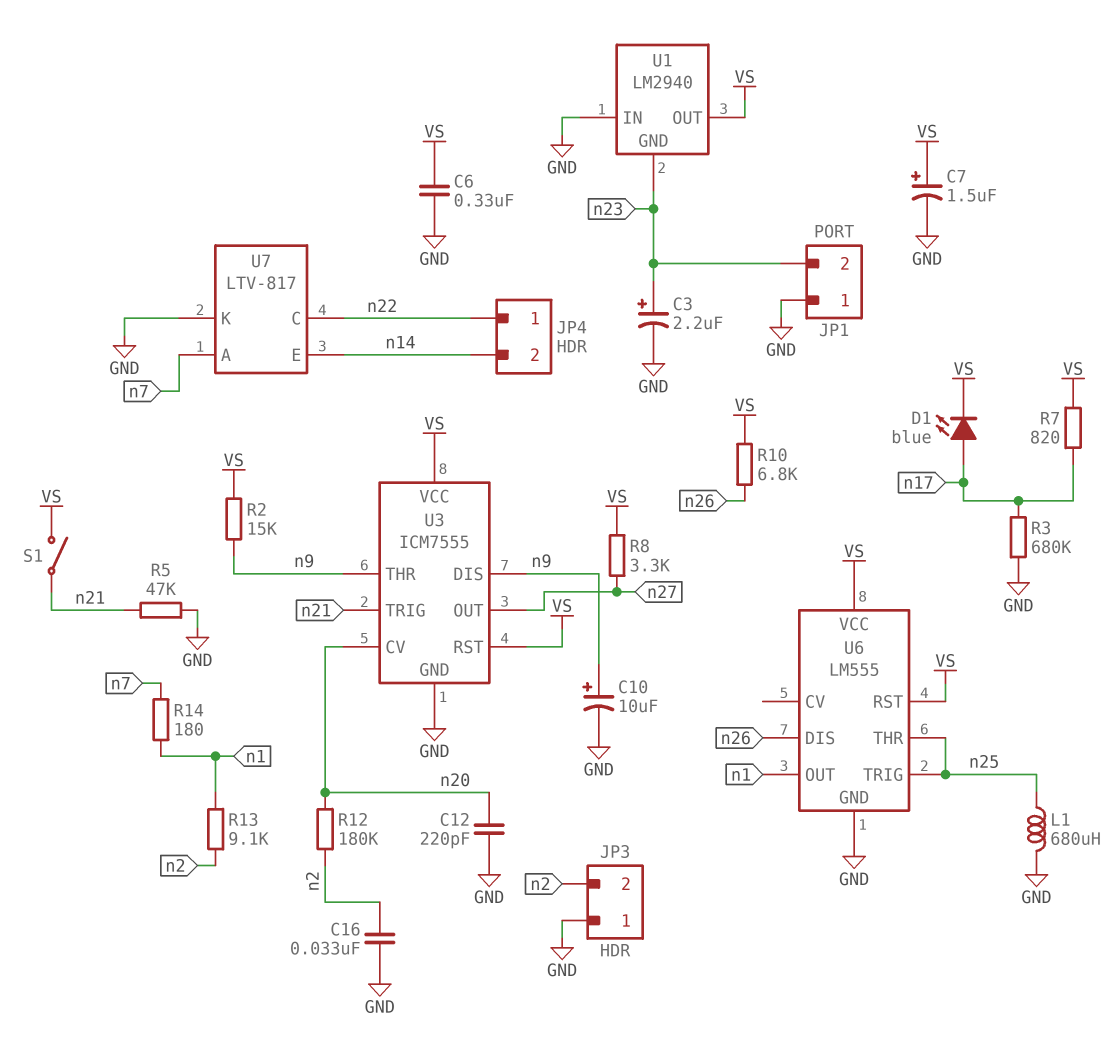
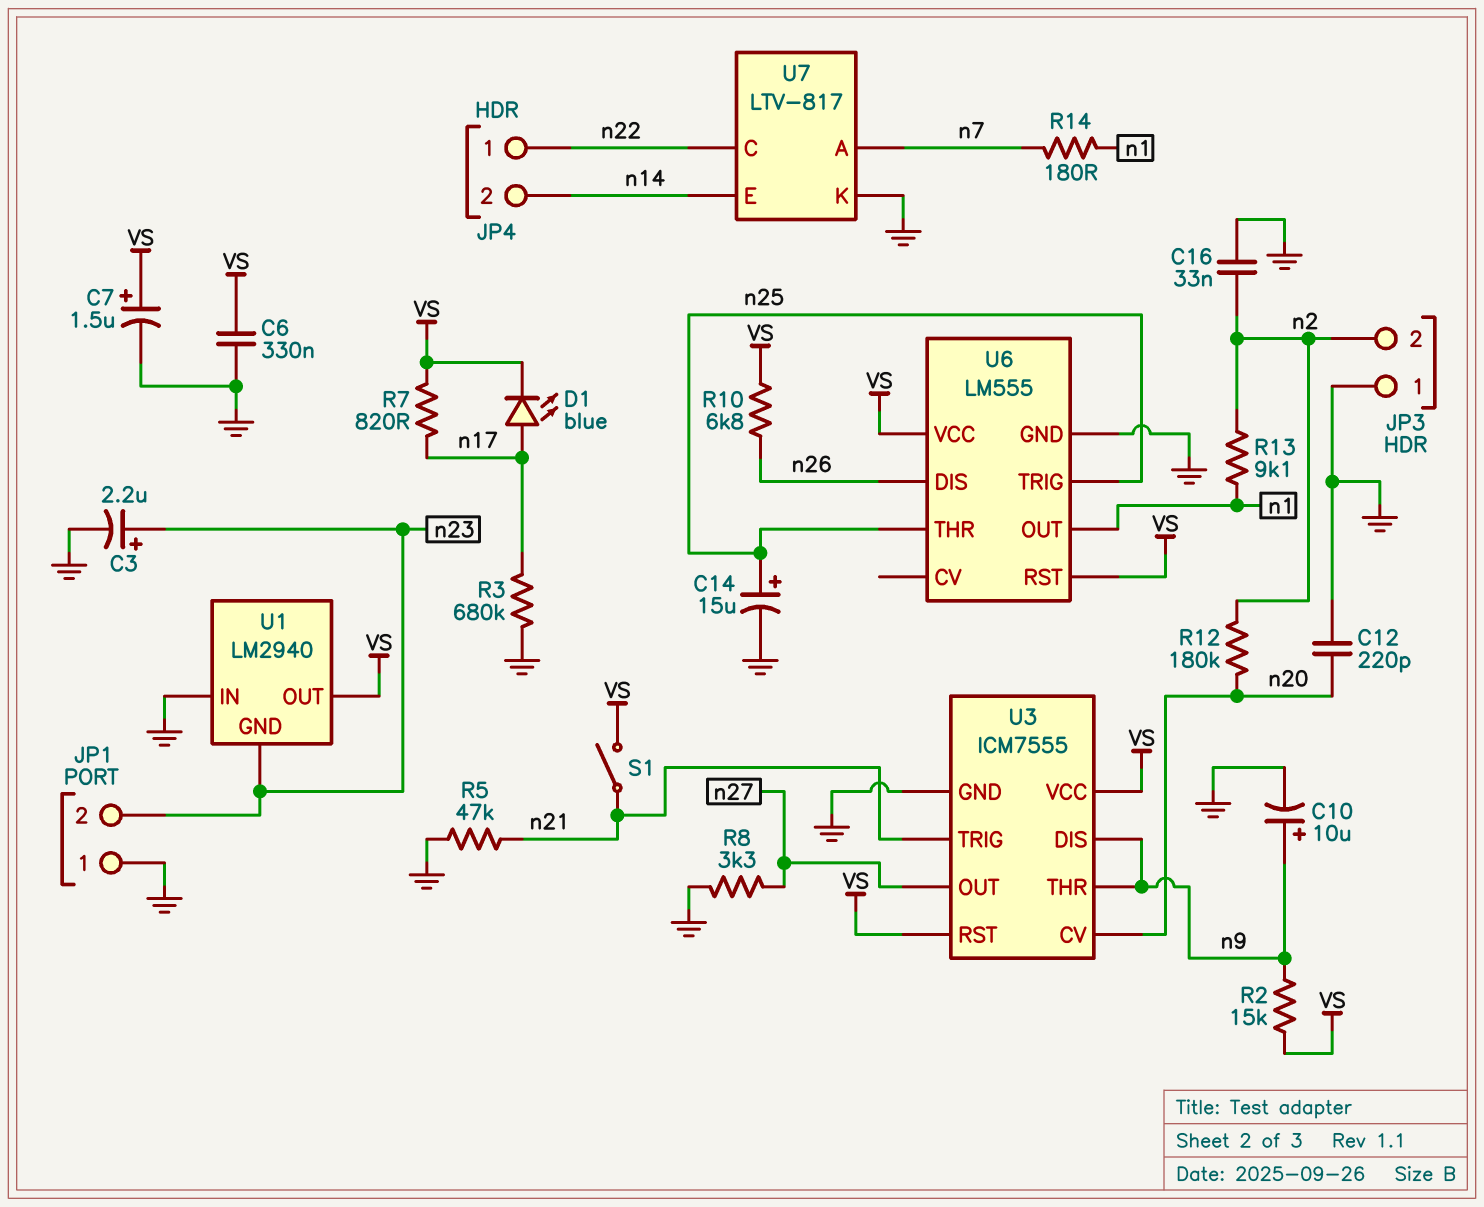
C14: none -> 15uF (plus n25, minus GND)
L1: 680uH (GND, n25) -> none
R8: 3.3k (VS, n27) -> 3.3k (GND, n27)

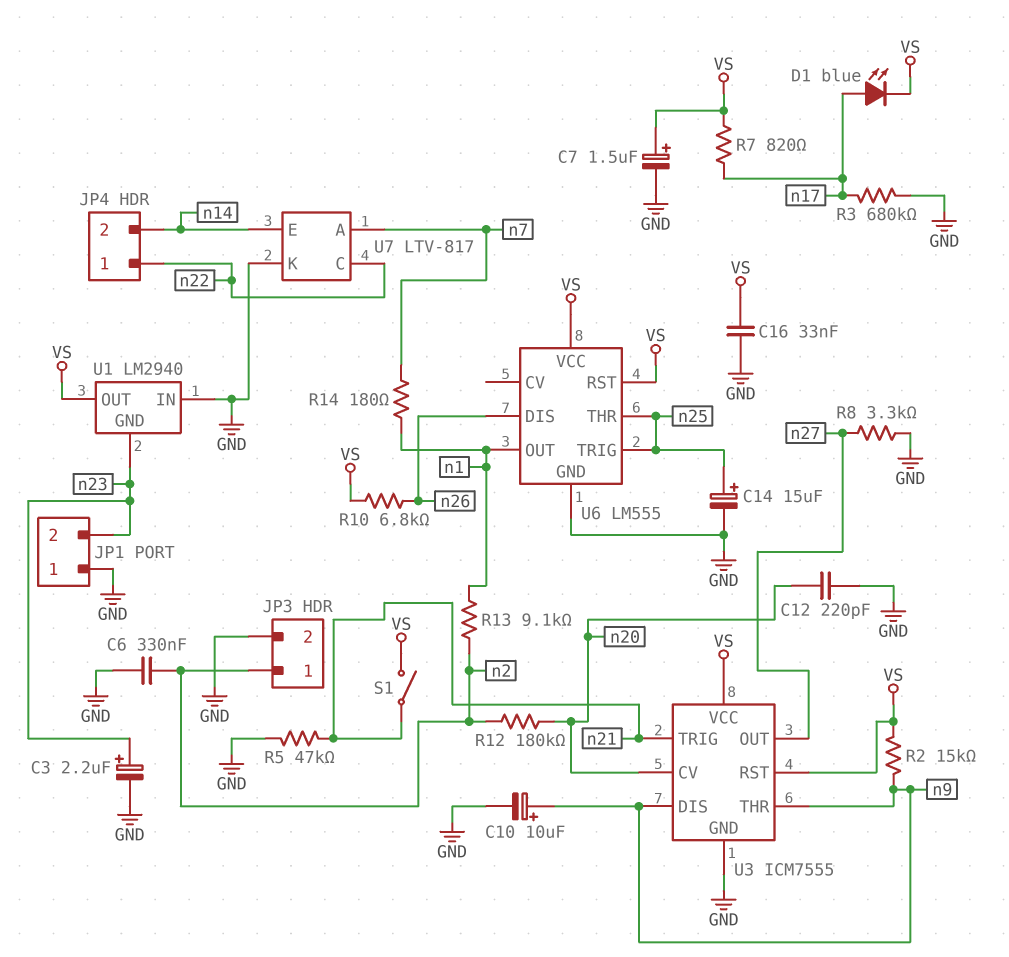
C6: 330nF (GND, VS) -> 330nF (GND, n2)
C16: 33nF (GND, n2) -> 33nF (GND, VS)
JP3 pin 1: GND -> n2
JP3 pin 2: n2 -> GND

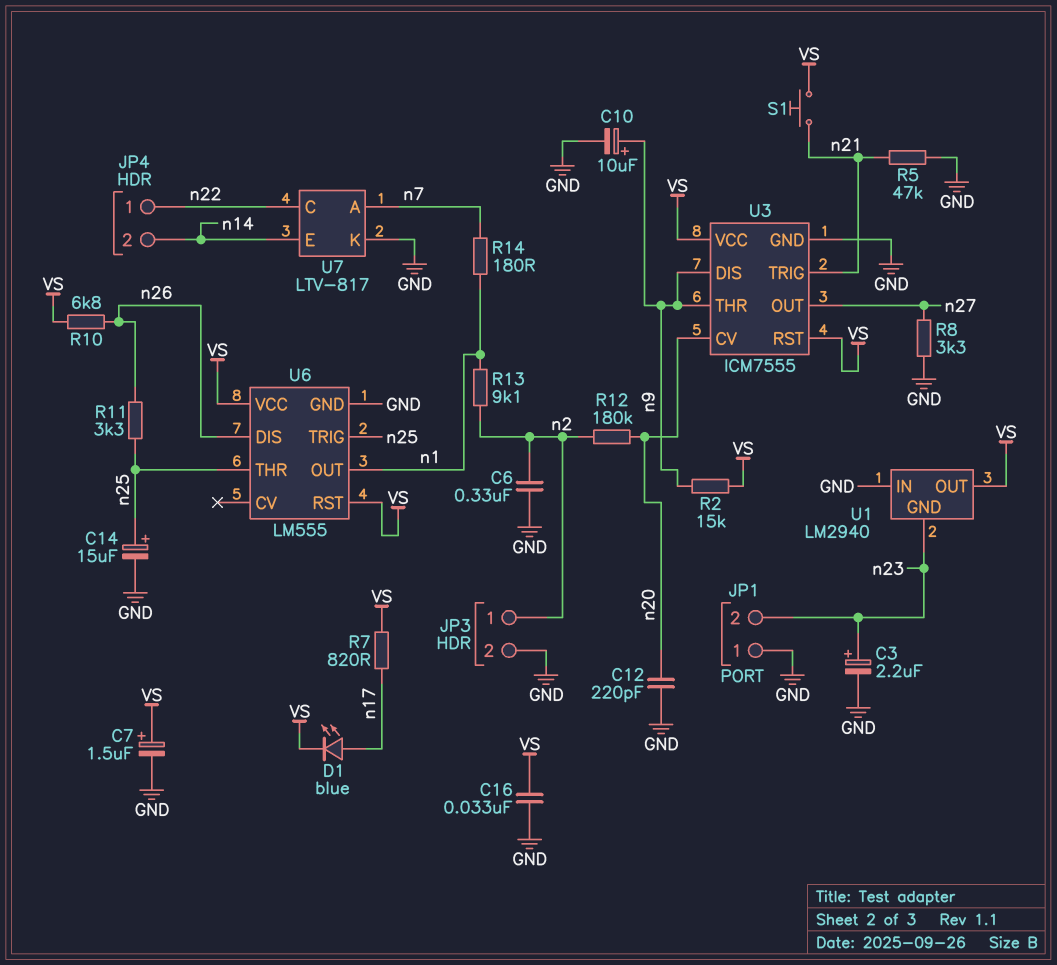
R3: 680k (GND, n17) -> none
R11: none -> 3.3k (n25, n26)
S1: switch (VS, n21) -> button (VS, n21)

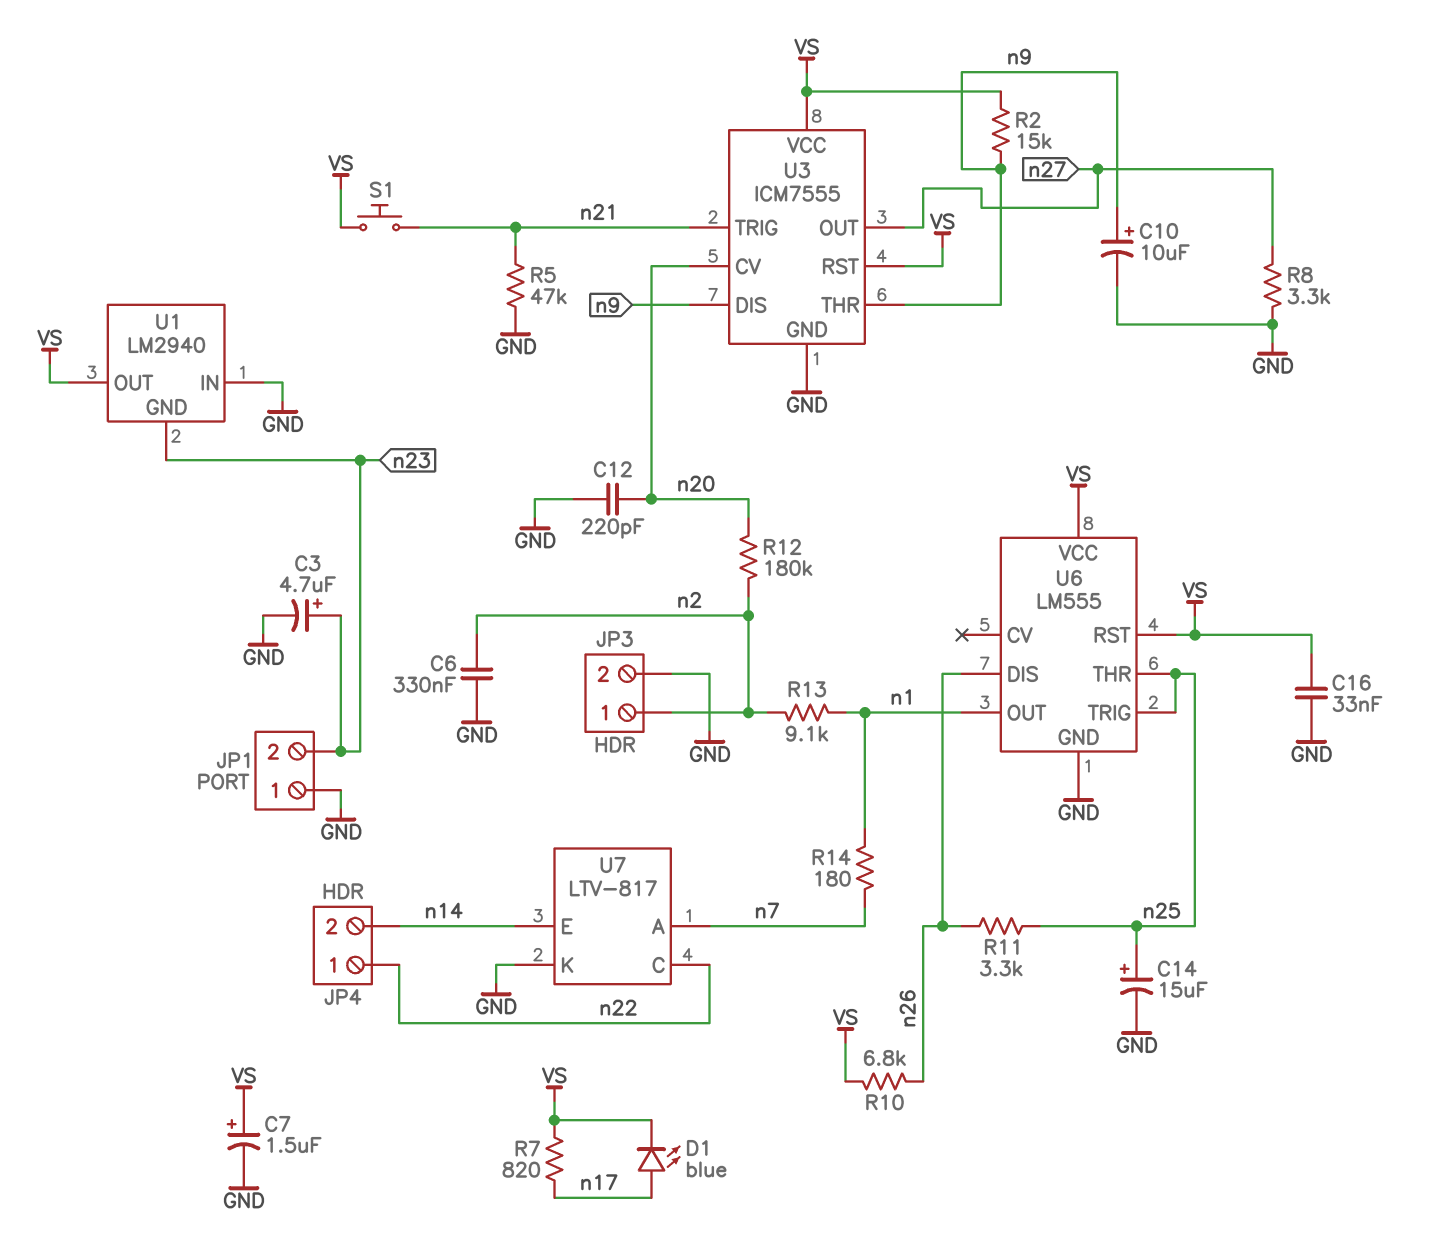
C3: 2.2uF (plus n23, minus GND) -> 4.7uF (plus n23, minus GND)

